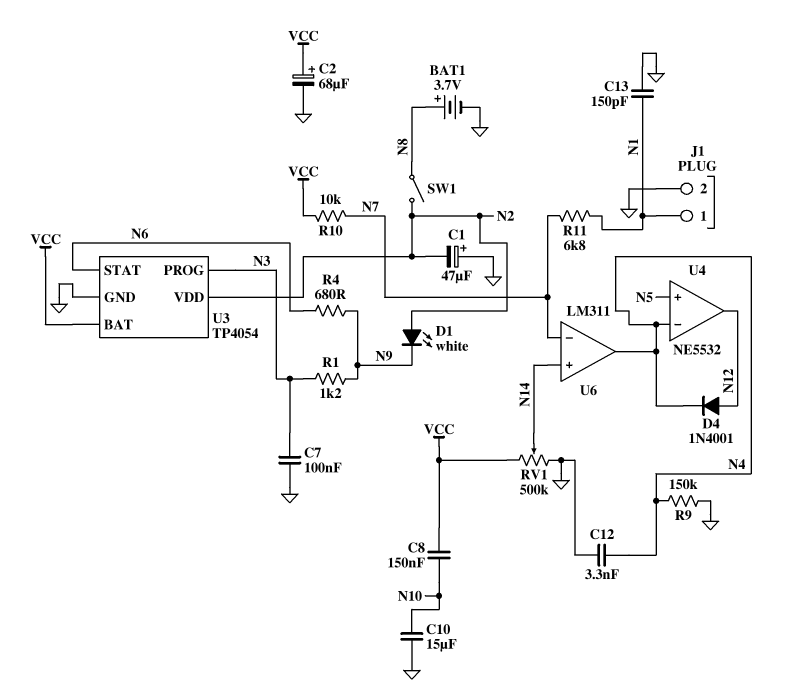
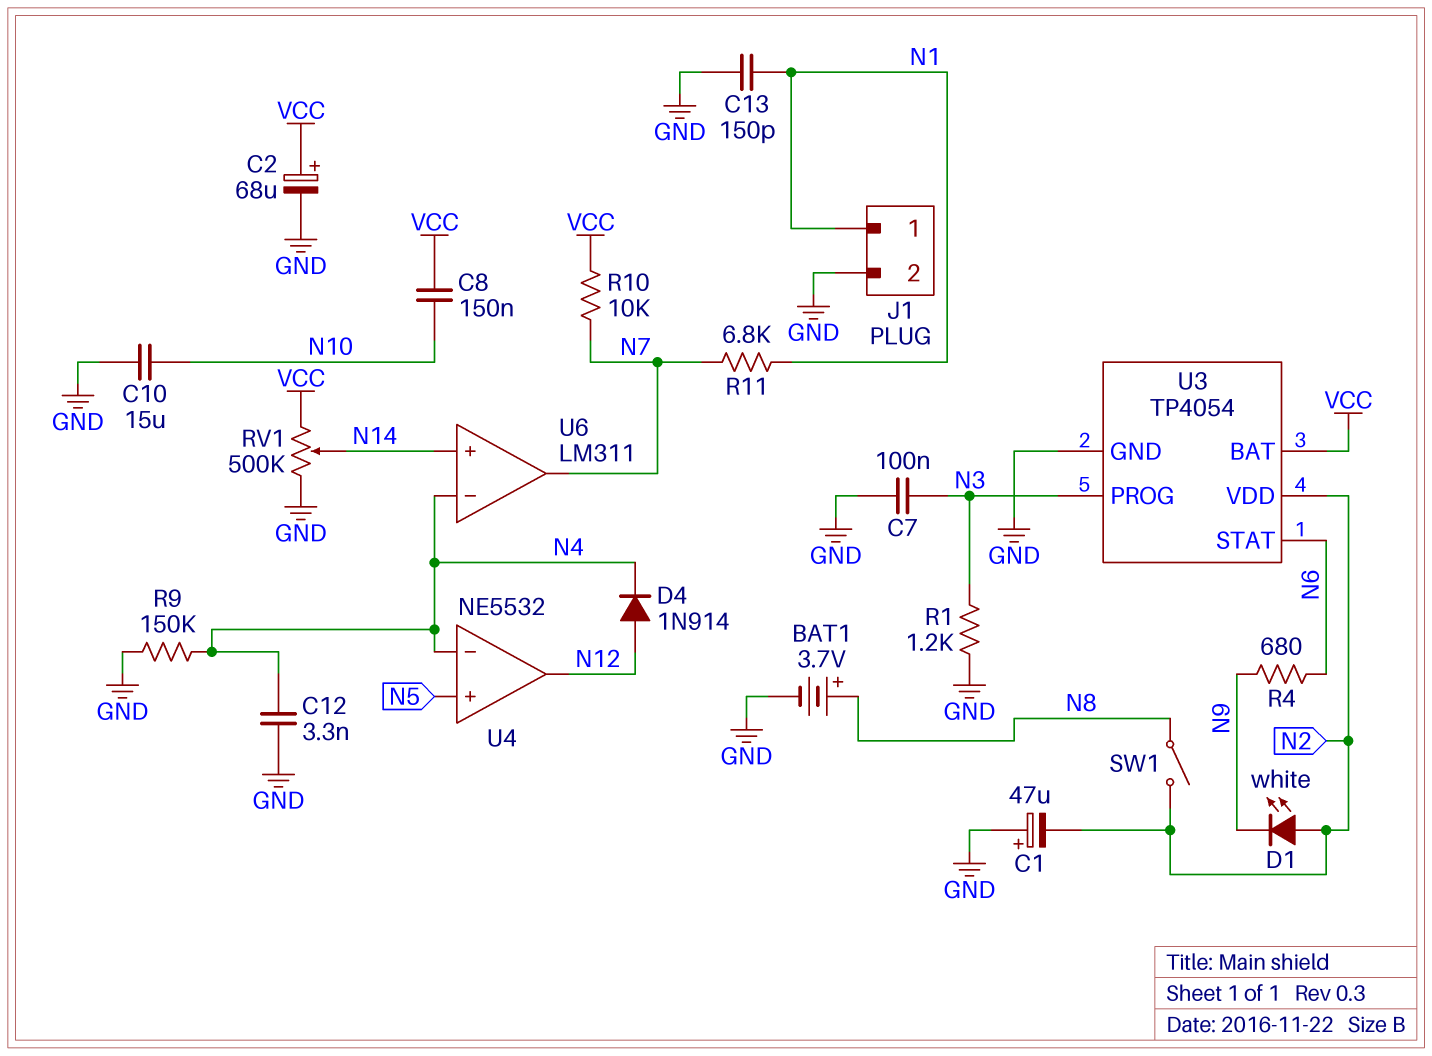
D4: diode 1N4001 (A N12, K N4) -> diode 1N914 (A N12, K N4)
R1: 1.2k (N3, N9) -> 1.2k (GND, N3)
U6 pin in-: N7 -> N4
U6 pin out: N4 -> N7

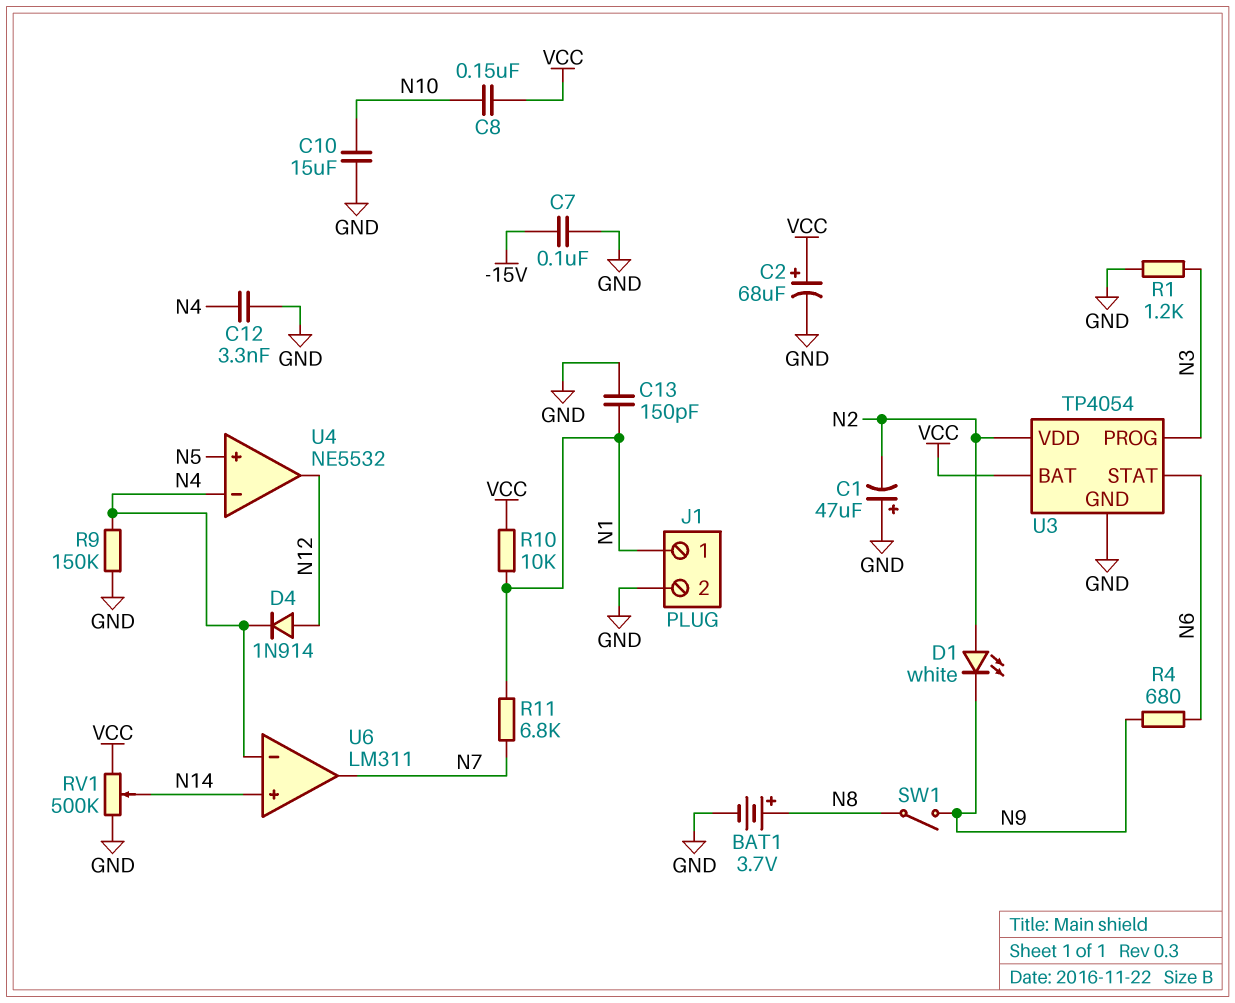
C7: 100nF (GND, N3) -> 100nF (-15V, GND)
R10: 10k (N7, VCC) -> 10k (N1, VCC)
SW1: switch (N2, N8) -> switch (N8, N9)

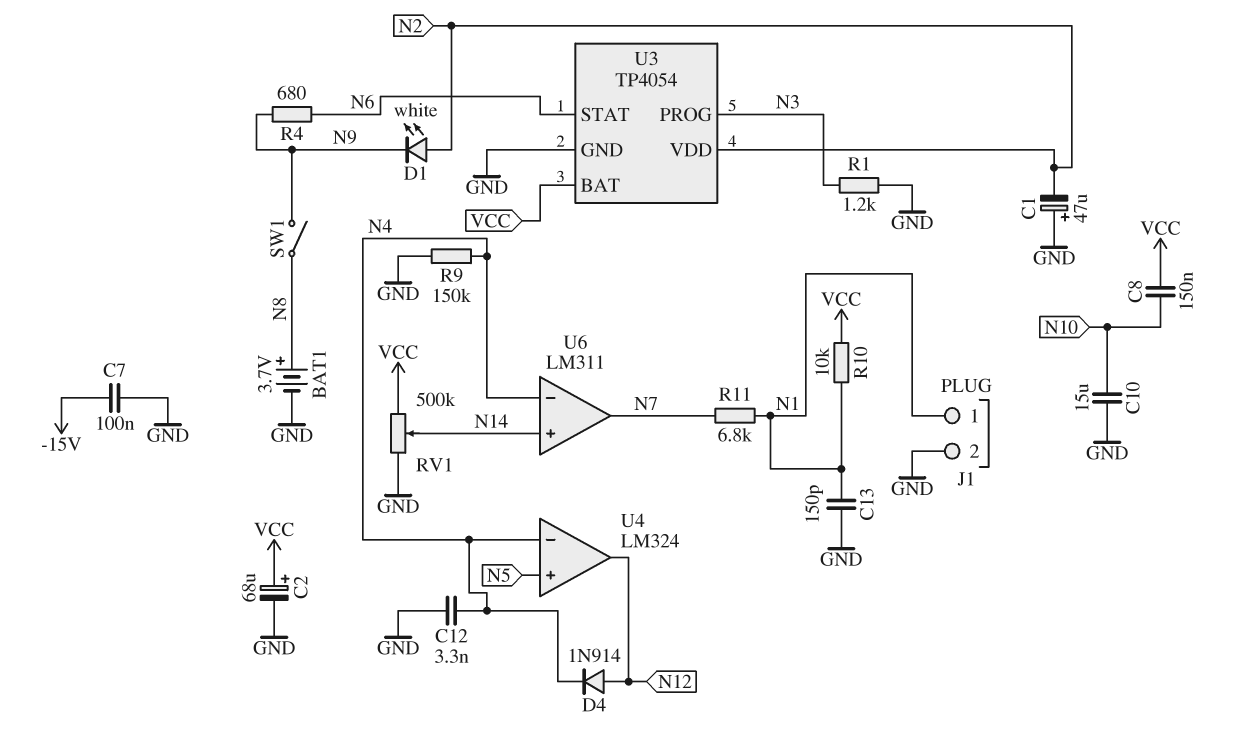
U4: NE5532 -> LM324

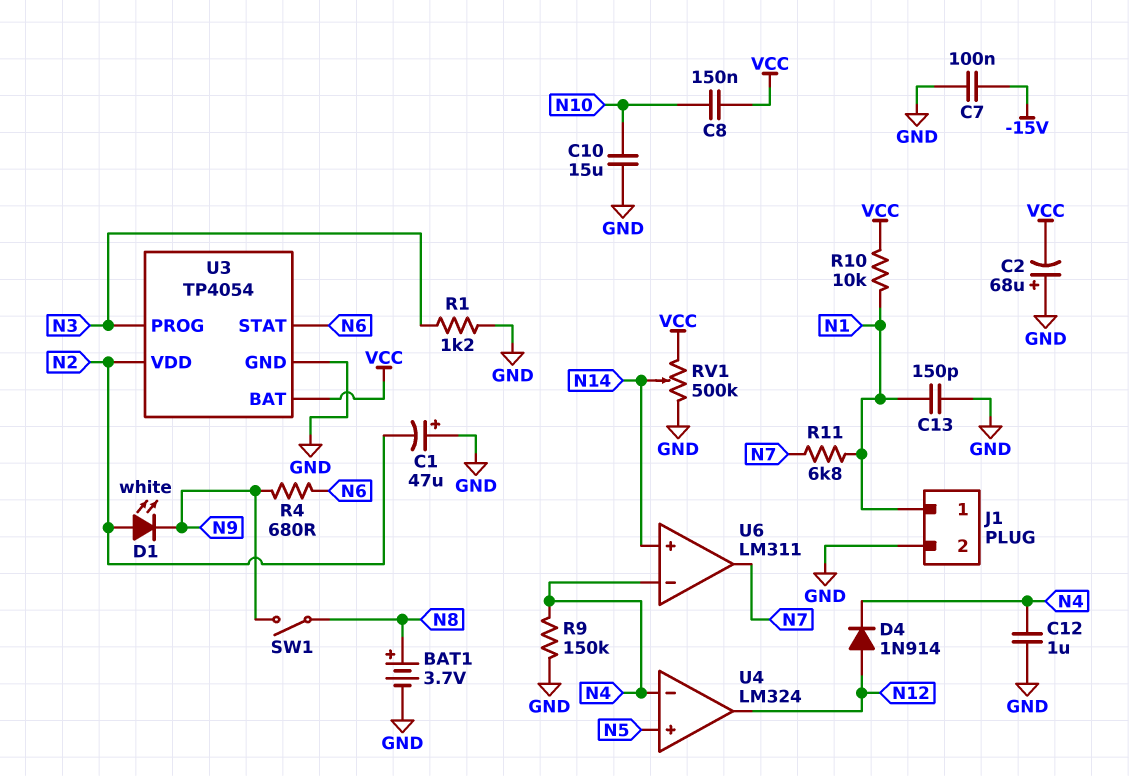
C2: 68uF (plus VCC, minus GND) -> 68uF (plus GND, minus VCC)
C12: 3.3nF (GND, N4) -> 1uF (GND, N4)

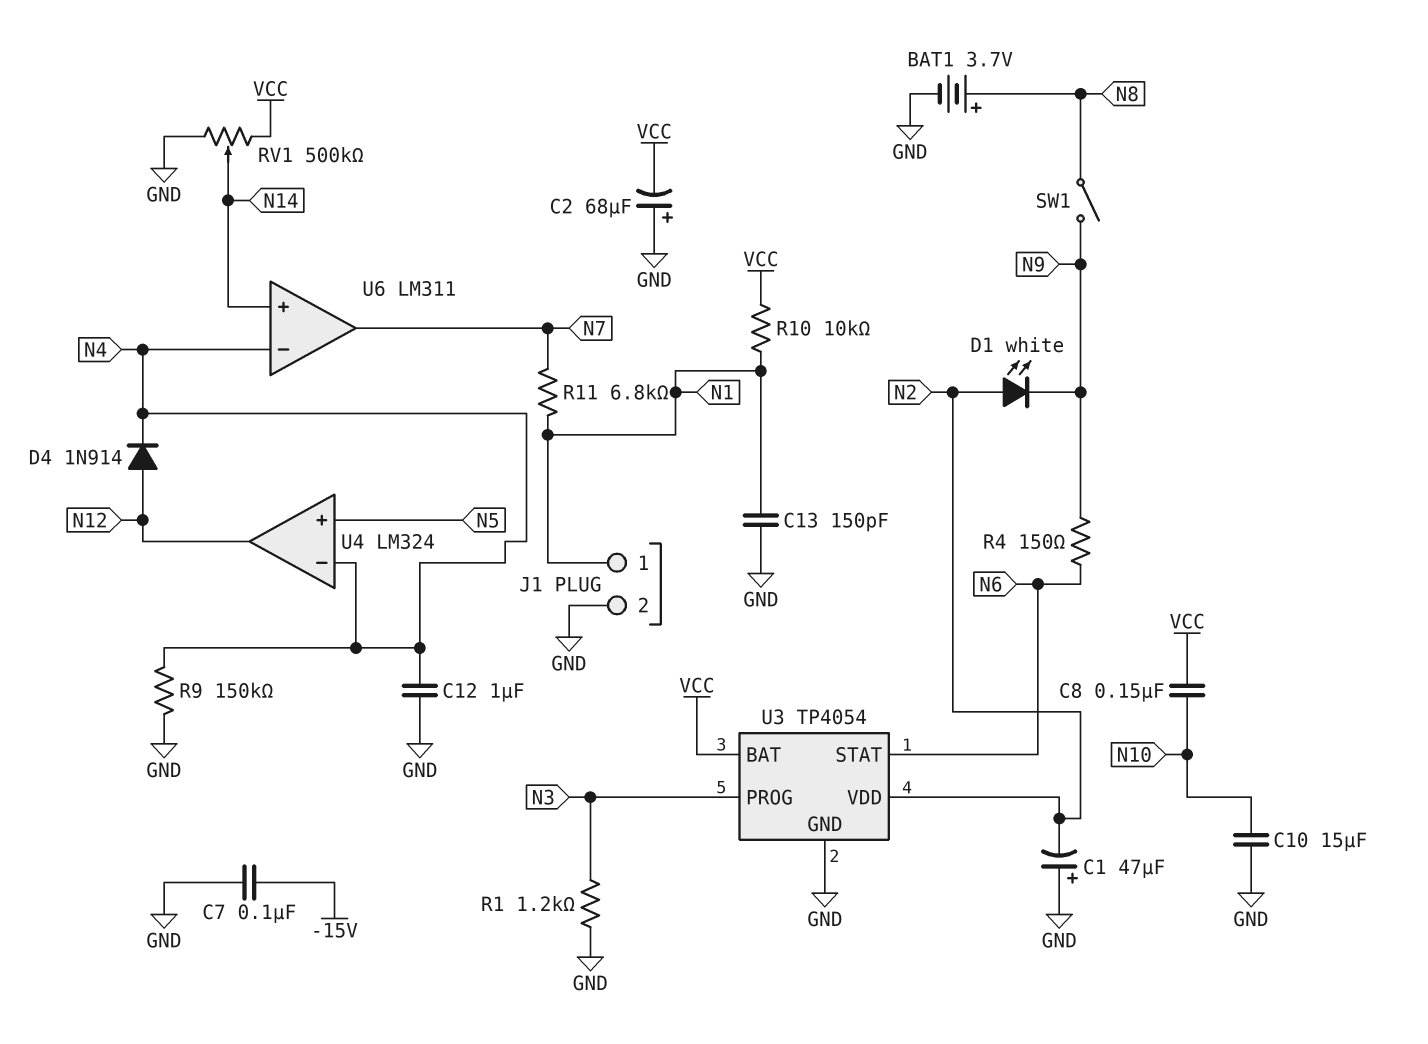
R4: 680 (N6, N9) -> 150 (N6, N9)

